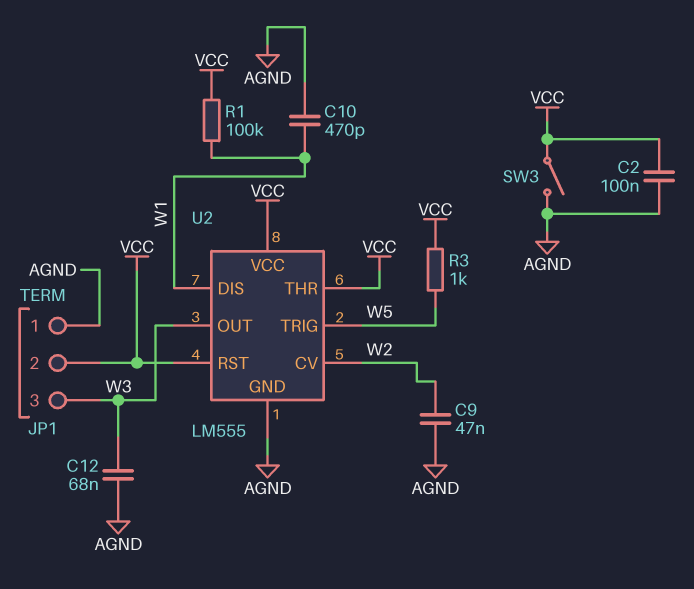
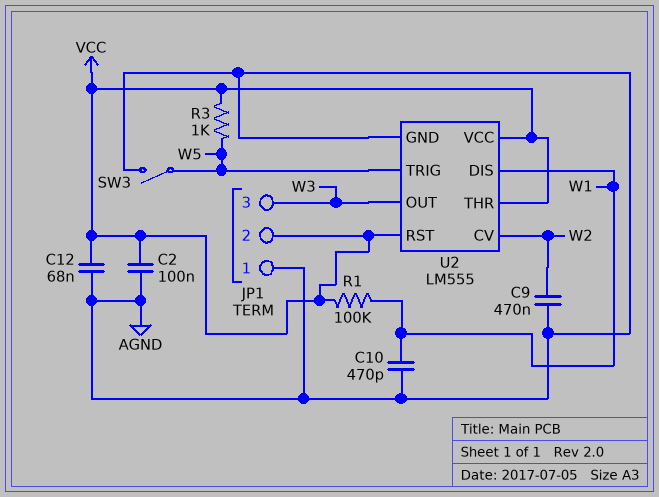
C9: 47nF (AGND, W2) -> 470nF (AGND, W2)
C12: 68nF (AGND, W3) -> 68nF (AGND, VCC)
SW3: switch (AGND, VCC) -> switch (AGND, W5)

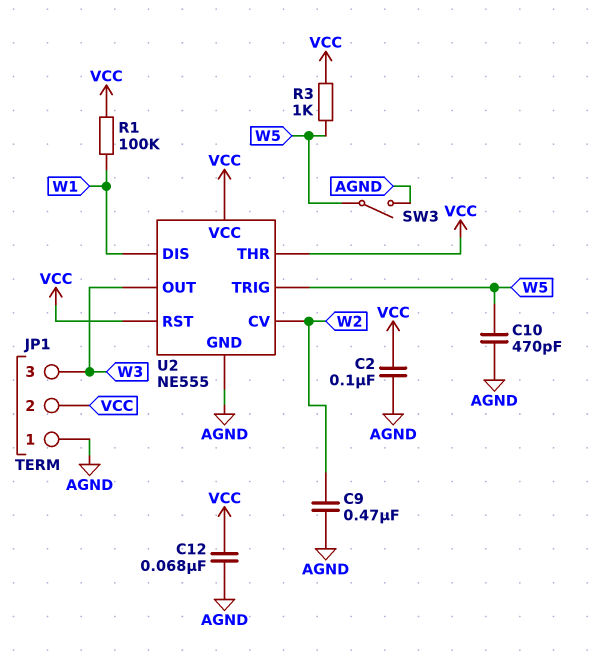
C10: 470pF (AGND, W1) -> 470pF (AGND, W5)
U2: LM555 -> NE555

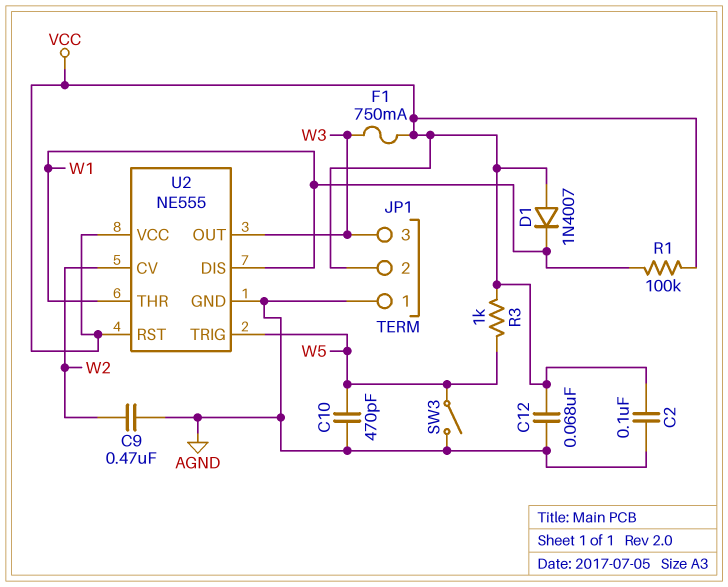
D1: none -> diode 1N4007 (A VCC, K W1)
F1: none -> 750mA (VCC, W3)
U2 pin THR: VCC -> W1

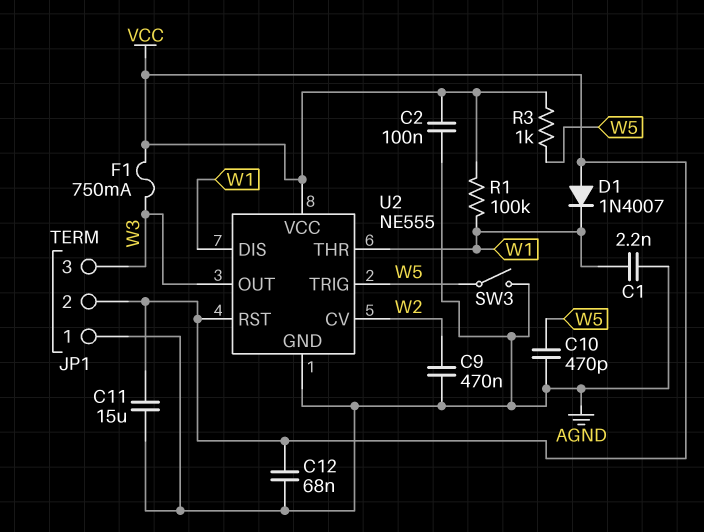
C1: none -> 2.2nF (AGND, W1)
C11: none -> 15uF (AGND, VCC)

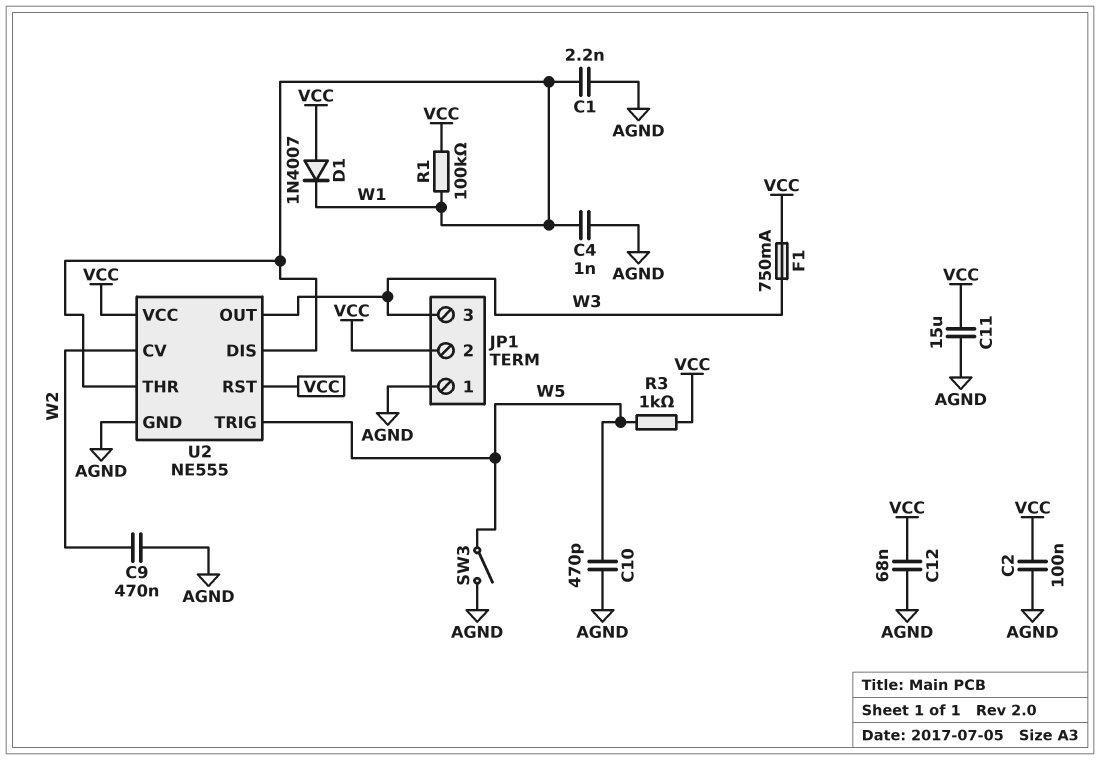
C4: none -> 1nF (AGND, W1)

